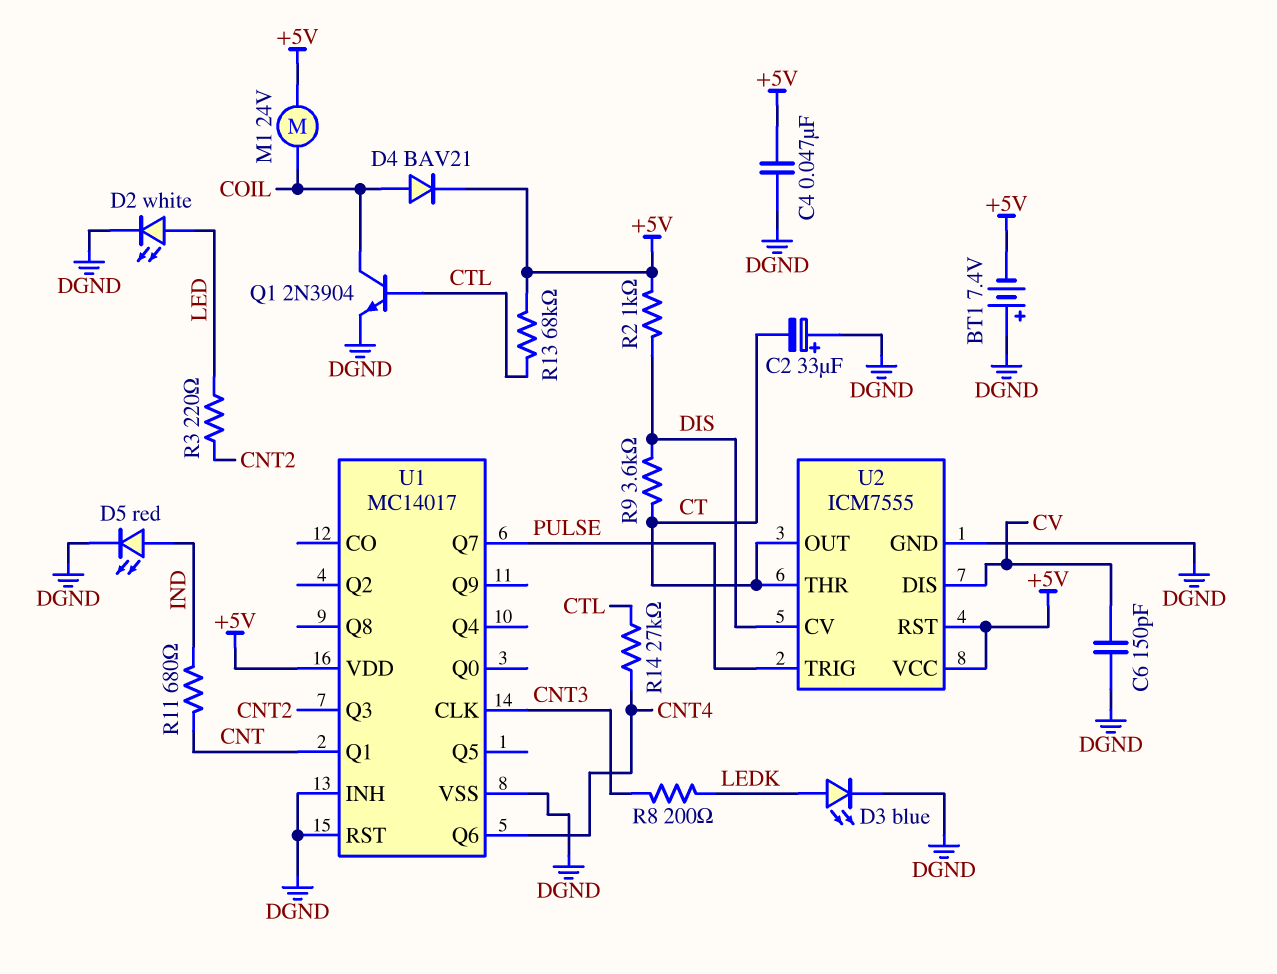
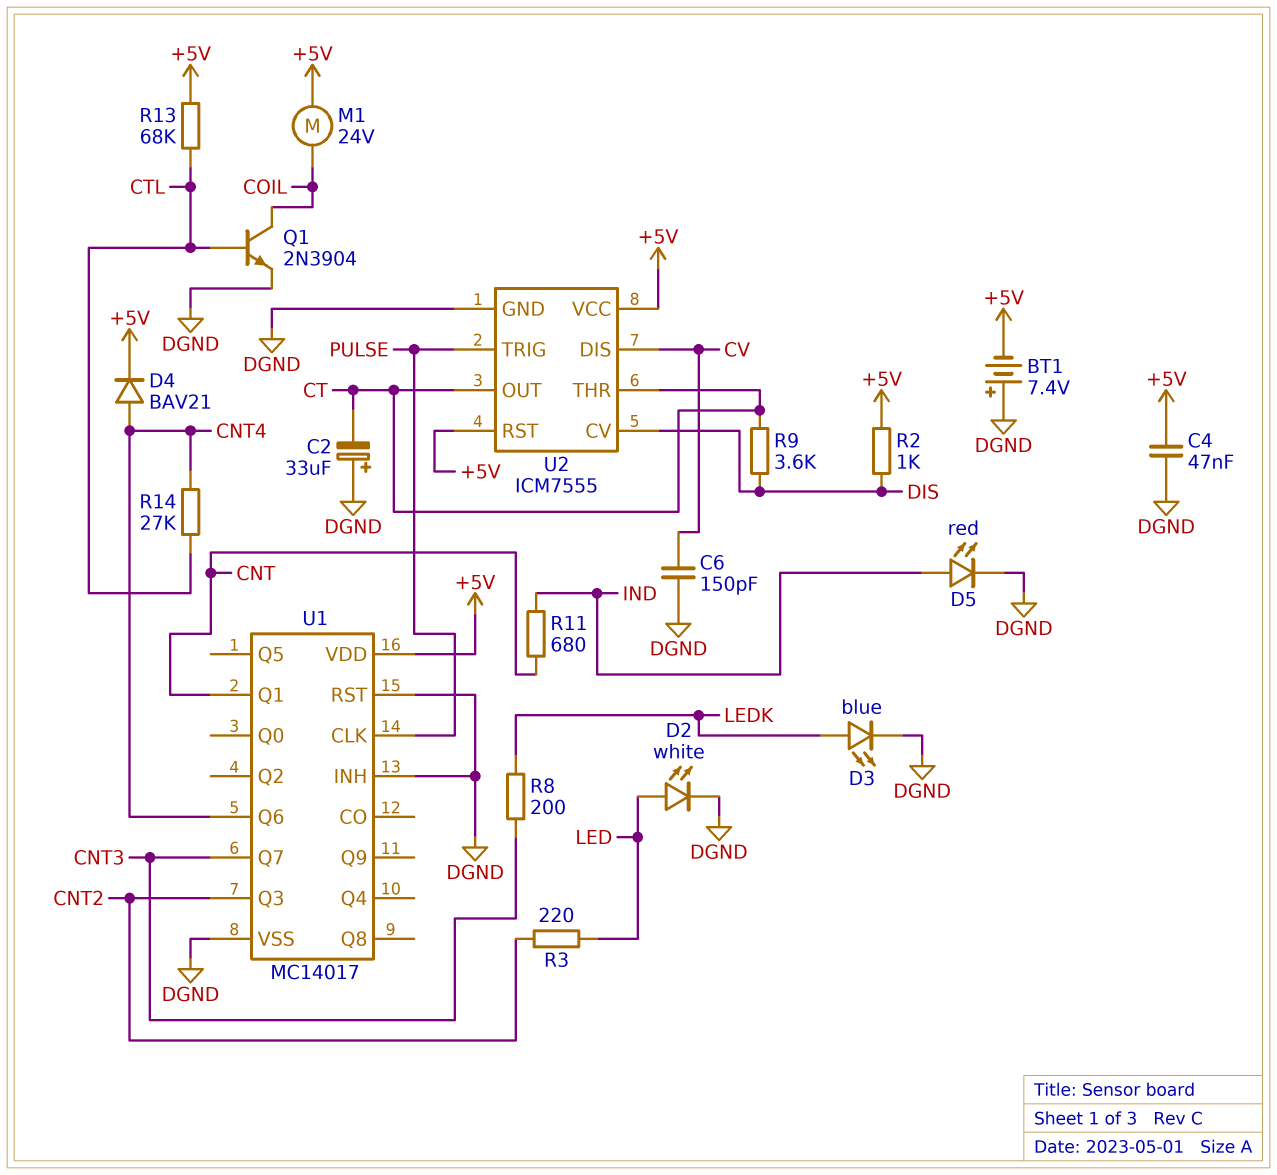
D4: diode BAV21 (A COIL, K +5V) -> diode BAV21 (A CNT4, K +5V)
U1 pin CLK: CNT3 -> PULSE
U1 pin Q7: PULSE -> CNT3

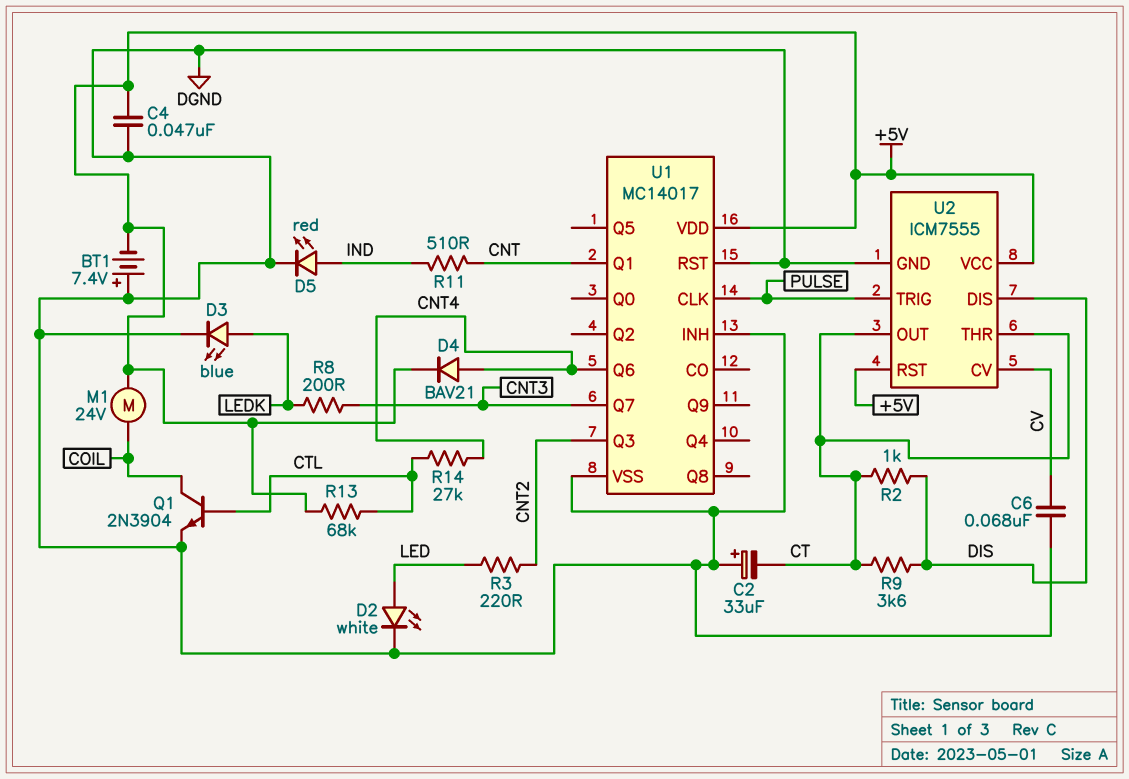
C6: 150pF (CV, DGND) -> 68nF (CV, DGND)
R2: 1k (+5V, DIS) -> 1k (CT, DIS)
R11: 680 (CNT, IND) -> 510 (CNT, IND)
U2 pin CV: DIS -> CV
U2 pin DIS: CV -> DIS

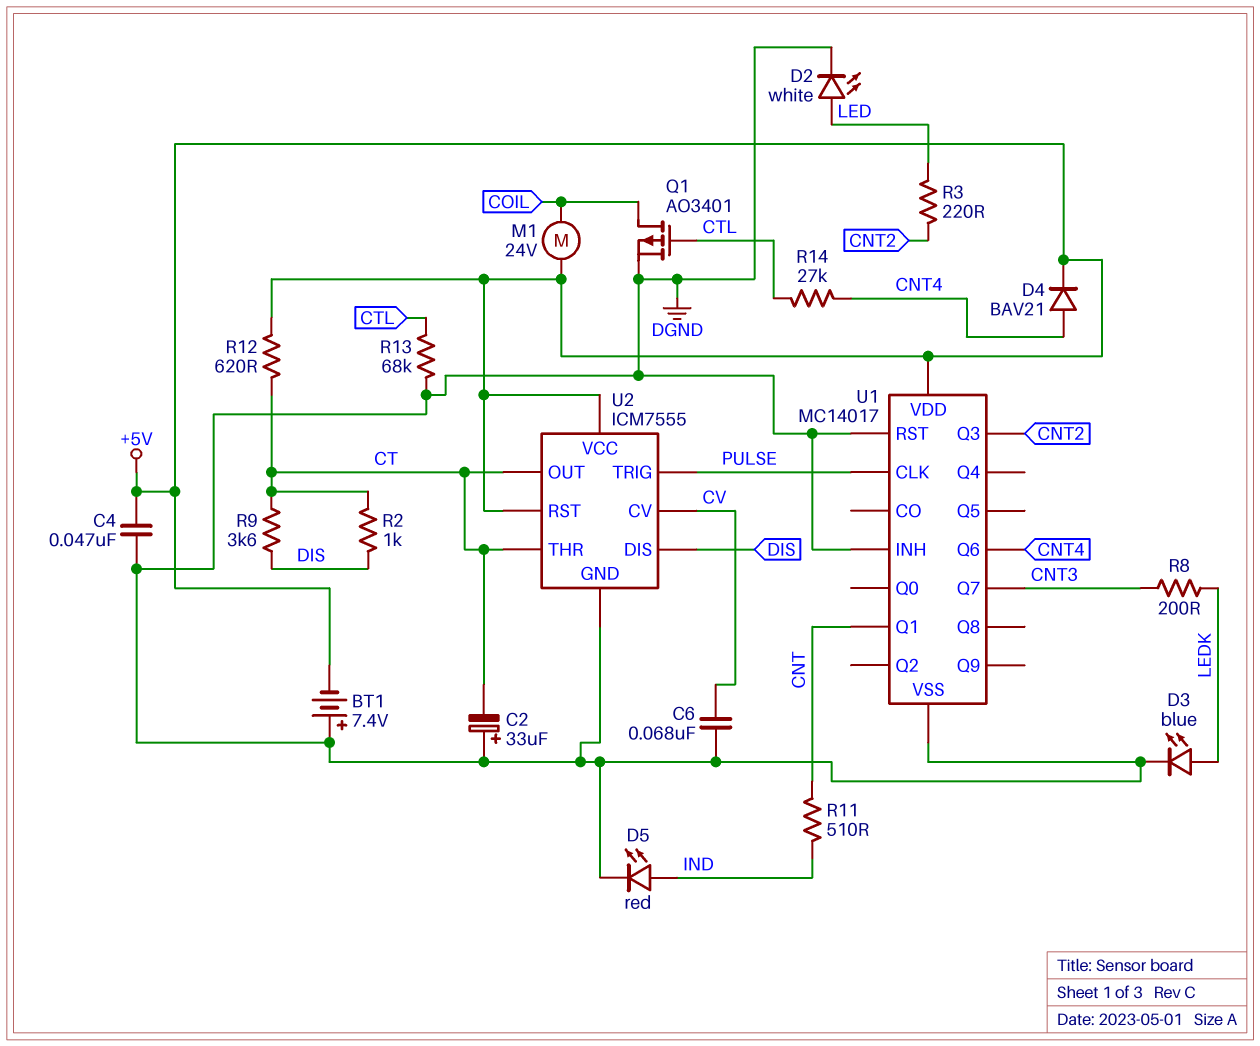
Q1: NPN 2N3904 (B CTL, C COIL, E DGND) -> PMOS AO3401 (G CTL, D COIL, S DGND)
R12: none -> 620 (+5V, CT)
R13: 68k (+5V, CTL) -> 68k (CTL, DGND)

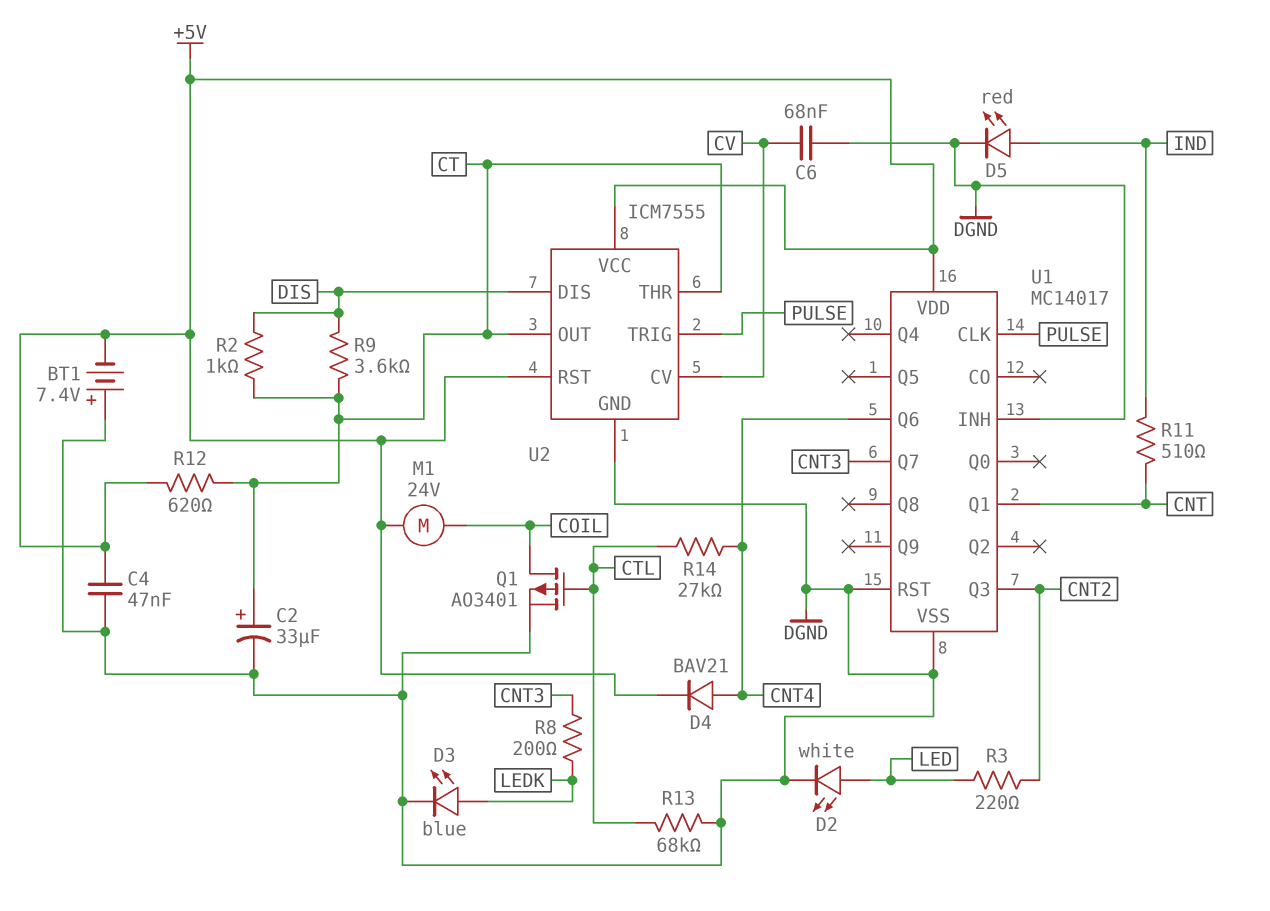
C2: 33uF (plus DGND, minus CT) -> 33uF (plus CT, minus DGND)

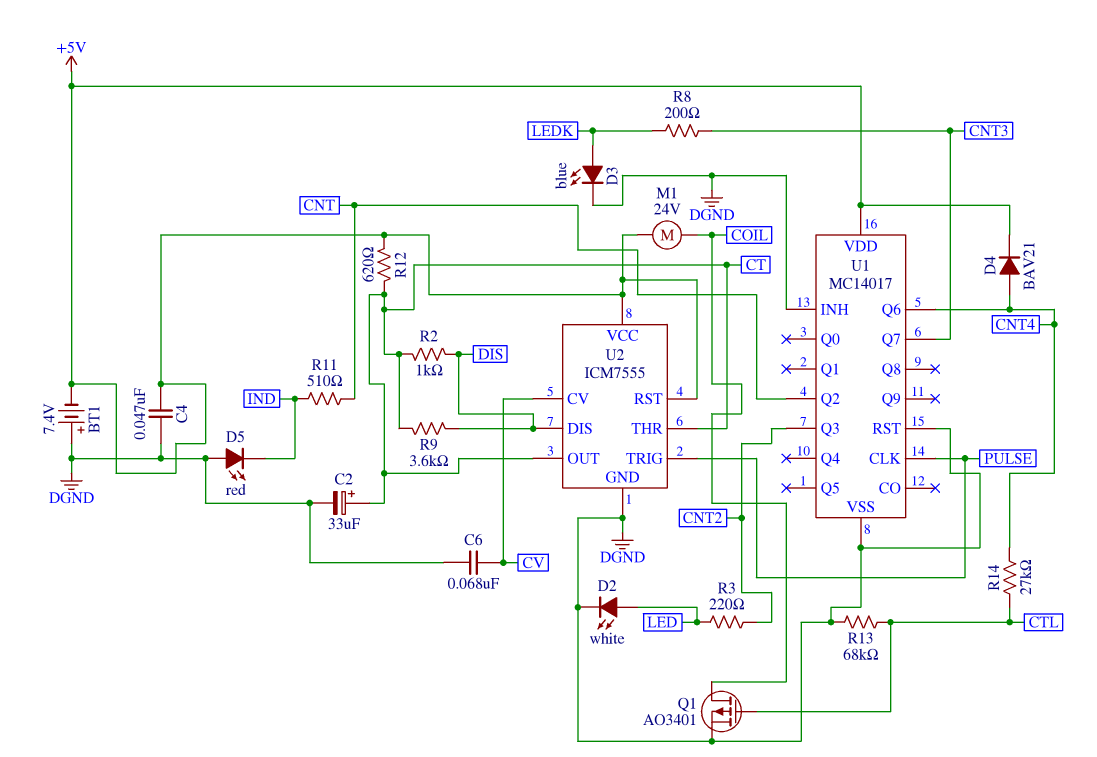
D5: LED red (A IND, K DGND) -> LED red (A DGND, K IND)
U1 pin Q1: CNT -> none
U1 pin Q2: none -> CNT

